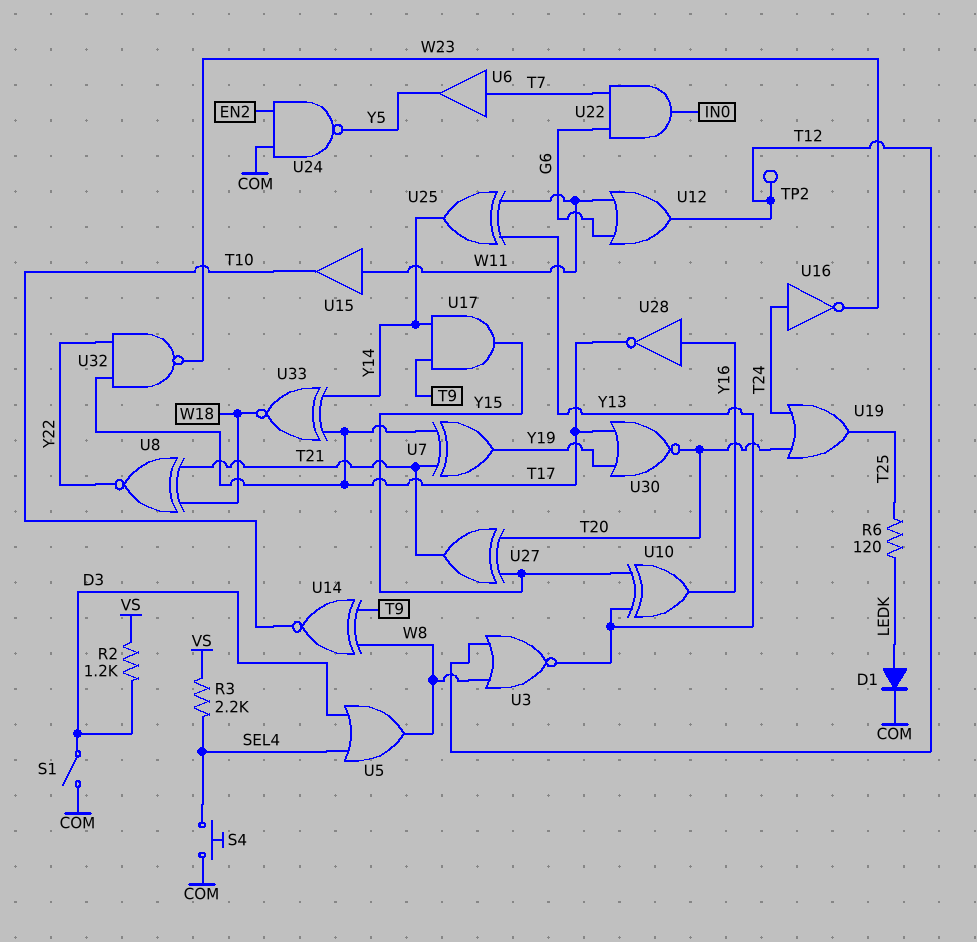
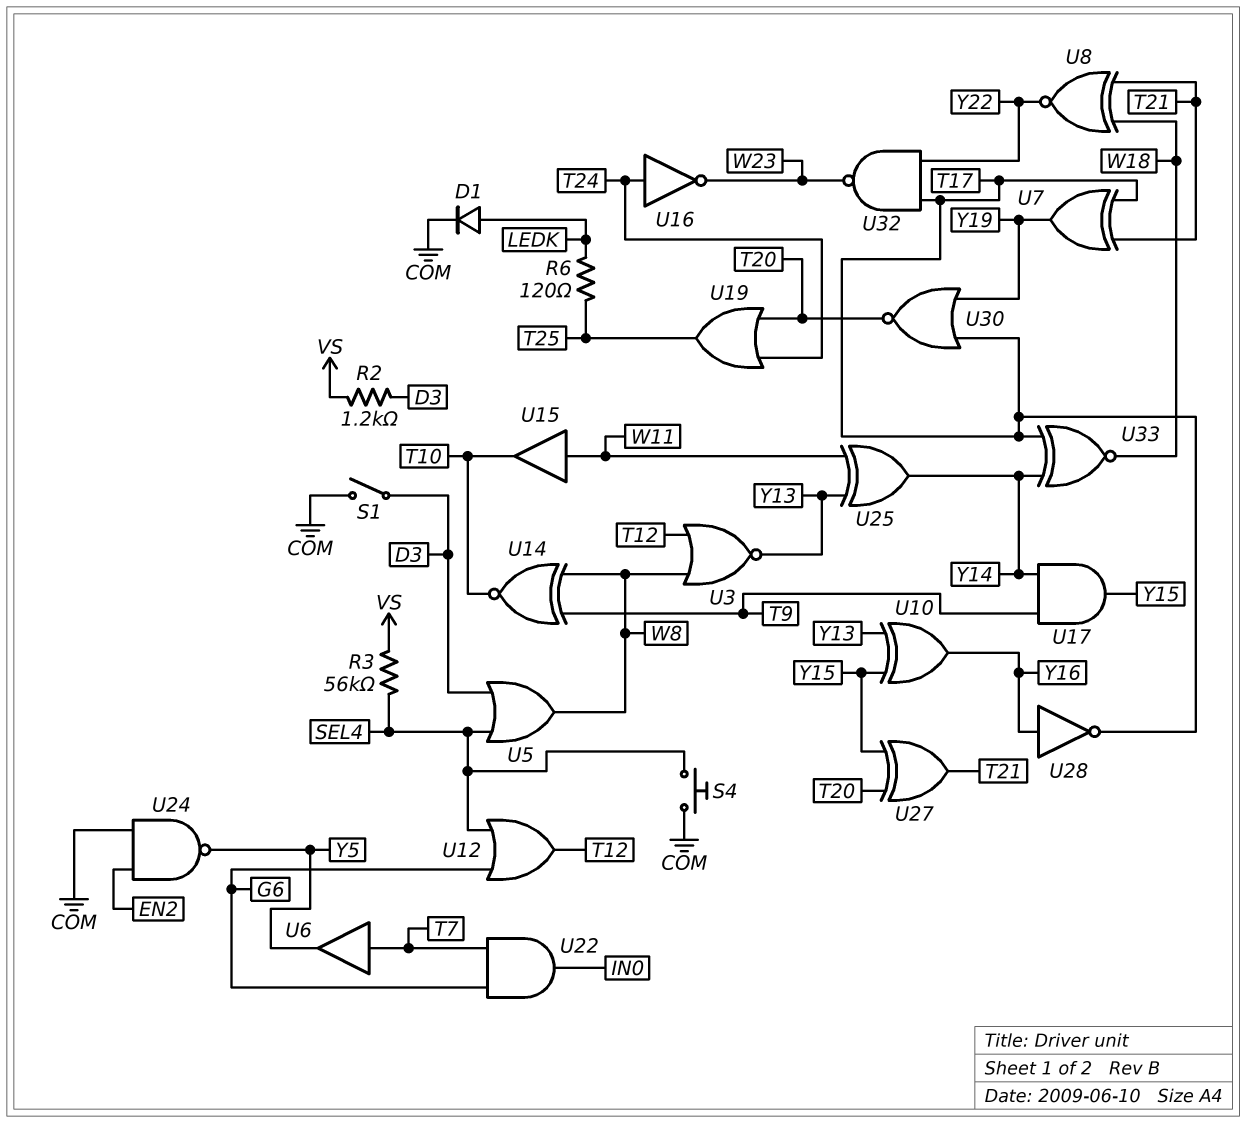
R3: 2.2k (SEL4, VS) -> 56k (SEL4, VS)
TP2: test point (T12) -> none
U12: OR (in G6, in W11, out T12) -> OR (in G6, in SEL4, out T12)

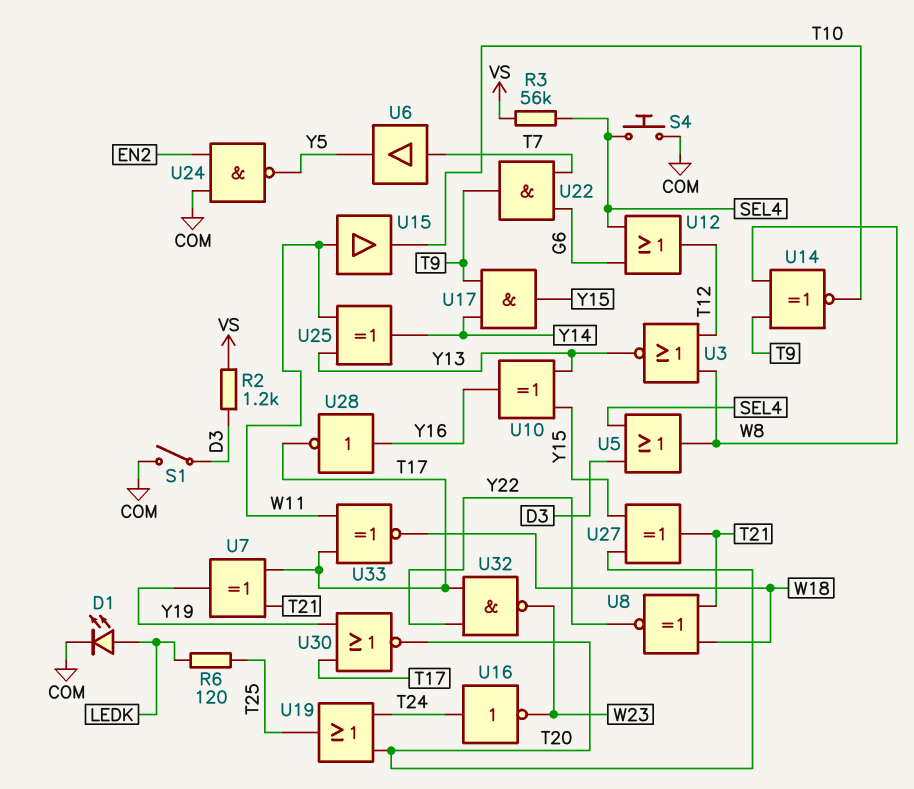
D1: diode (A LEDK, K COM) -> LED (A LEDK, K COM)
U22: AND (in G6, in T7, out IN0) -> AND (in G6, in T7, out T9)
U33: XNOR (in T17, in Y14, out W18) -> XNOR (in T17, in W11, out W18)

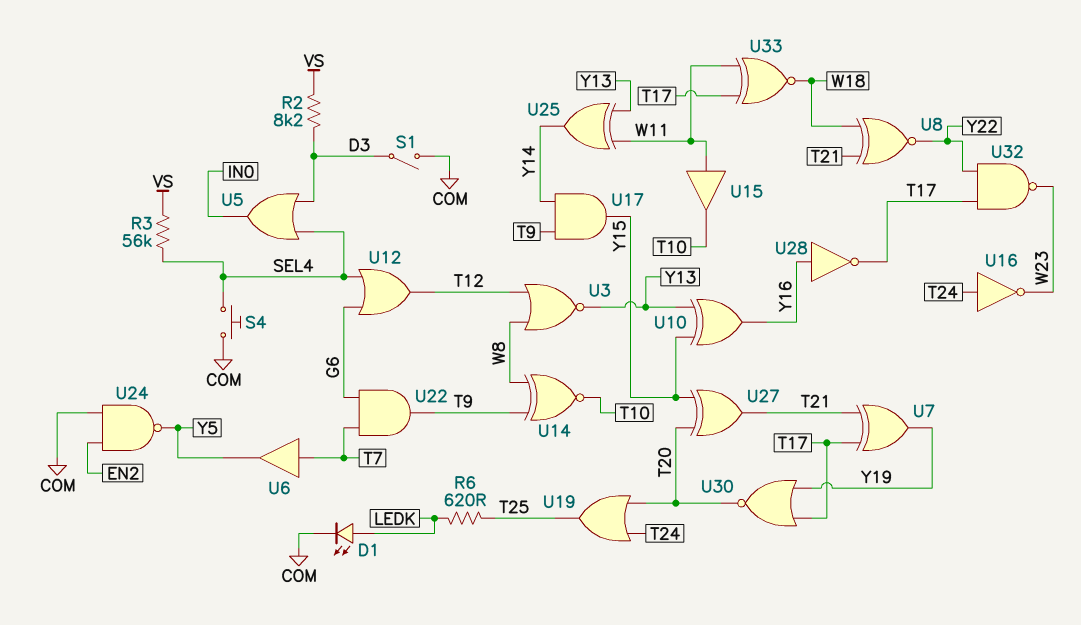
R2: 1.2k (D3, VS) -> 8.2k (D3, VS)
R6: 120 (LEDK, T25) -> 620 (LEDK, T25)
U5: OR (in D3, in SEL4, out W8) -> OR (in D3, in SEL4, out IN0)

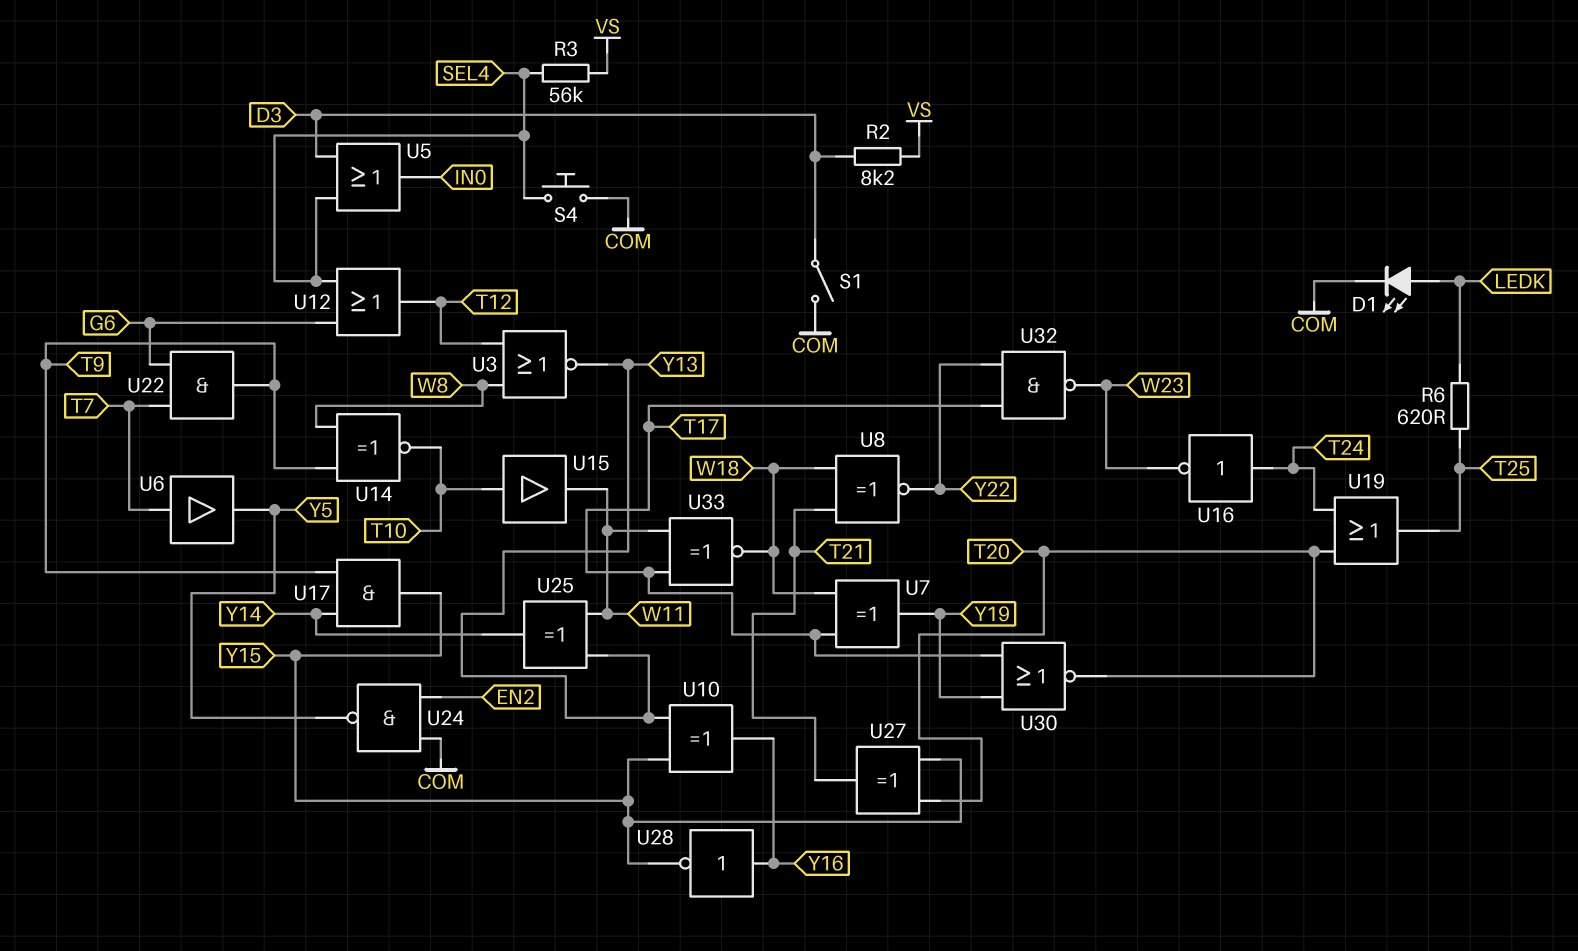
U7: XOR (in T17, in T21, out Y19) -> XOR (in T17, in W18, out Y19)
U15: buffer (in W11, out T10) -> buffer (in T10, out W11)
U28: NOT (in Y16, out T17) -> NOT (in Y16, out Y15)

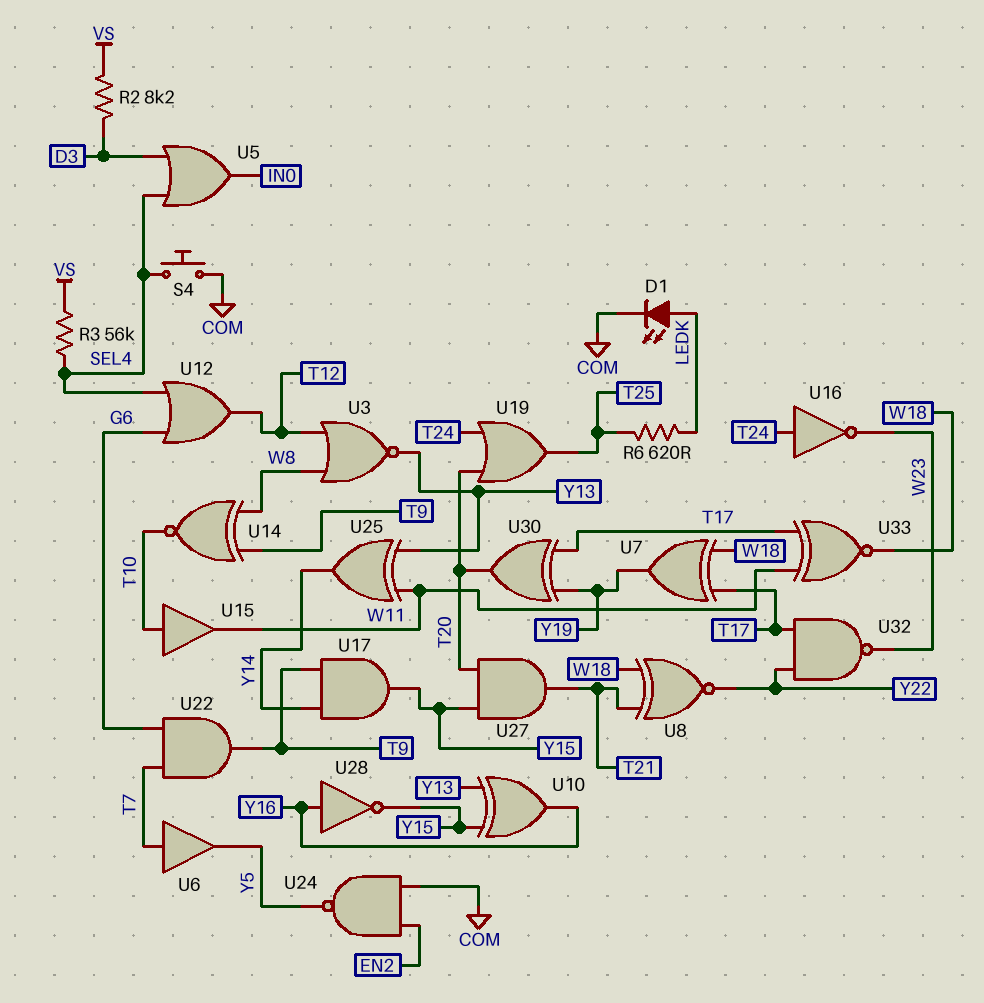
S1: switch (COM, D3) -> none
U27: XOR (in T20, in Y15, out T21) -> AND (in T20, in Y15, out T21)
U30: NOR (in T17, in Y19, out T20) -> XOR (in T17, in Y19, out T20)

